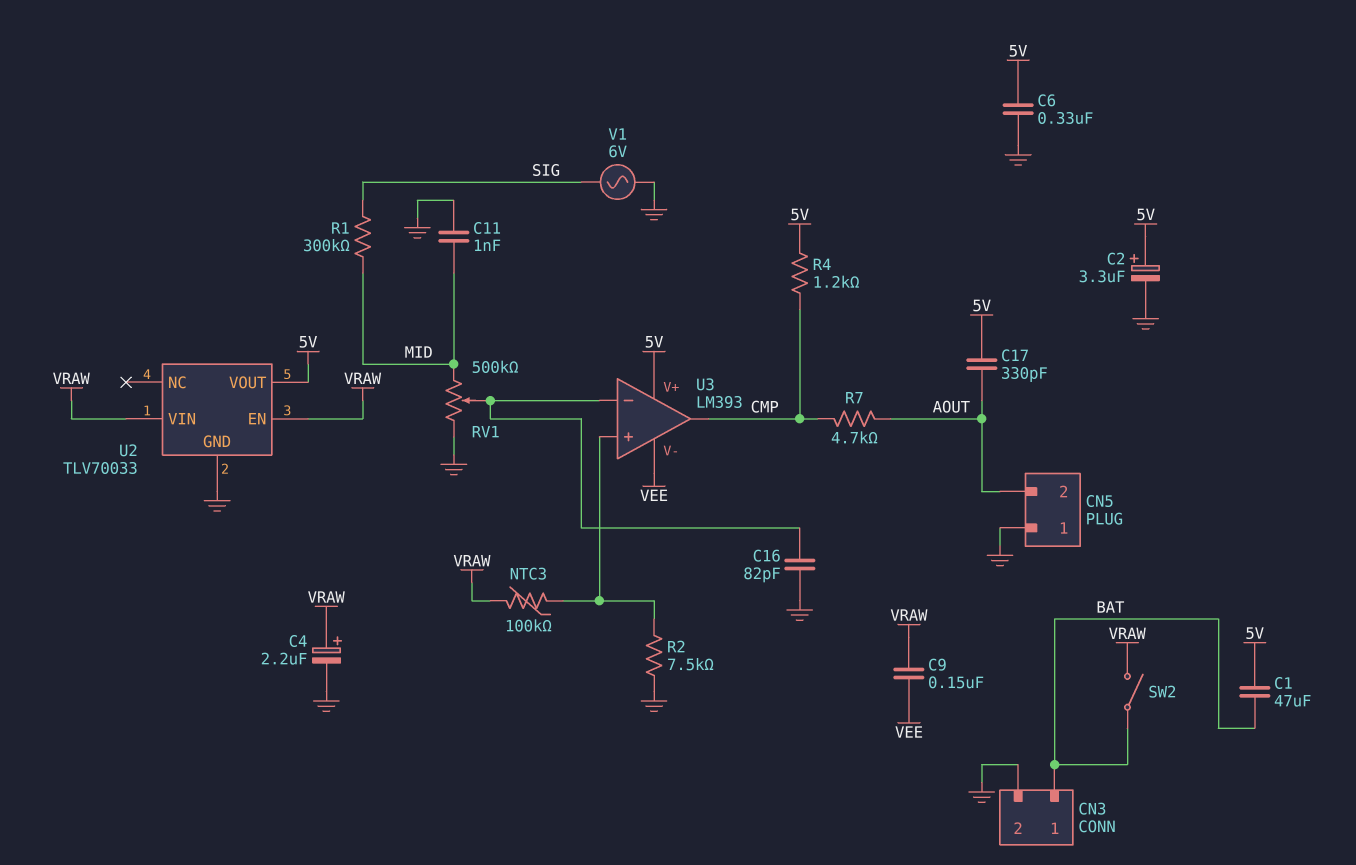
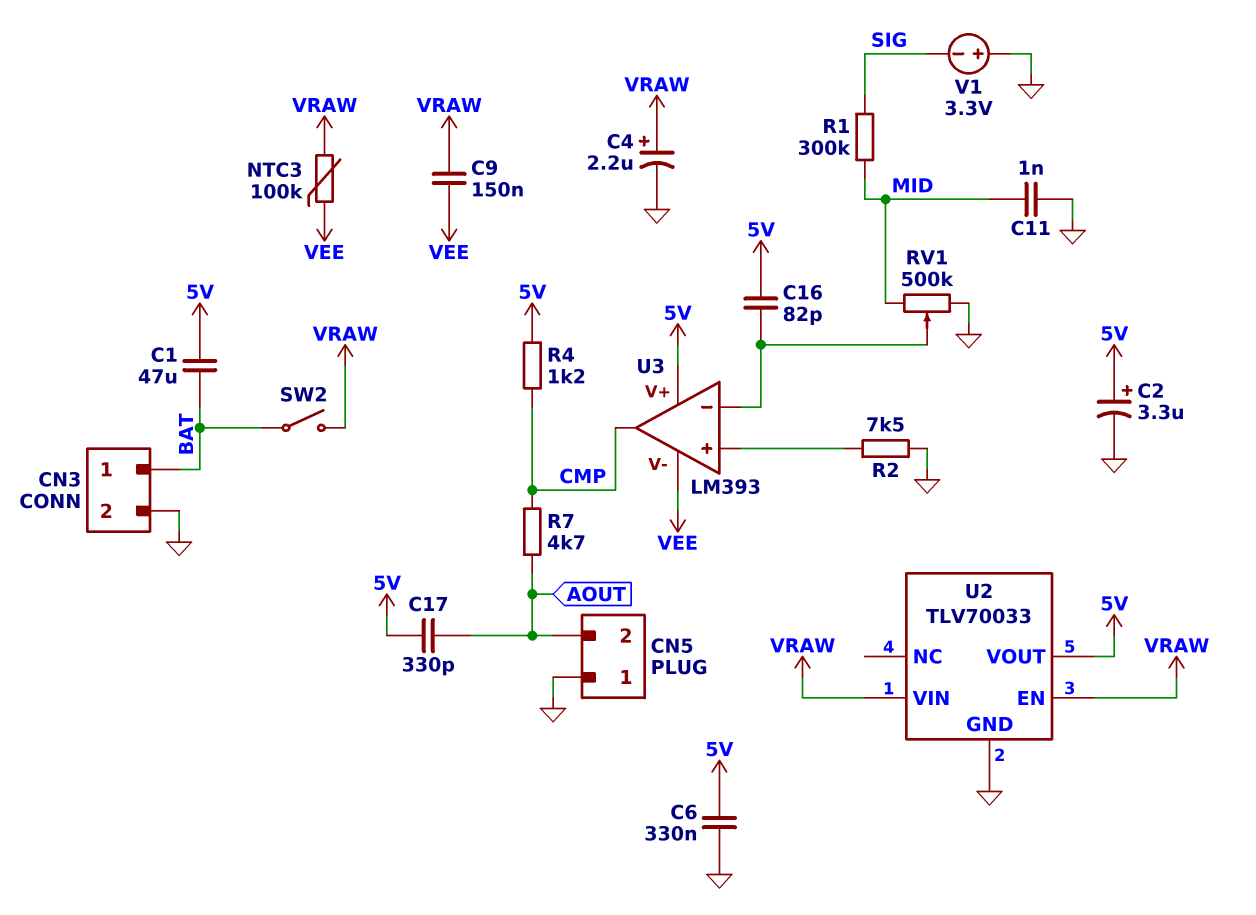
C16: 82pF (GND, U3/in-) -> 82pF (5V, U3/in-)
NTC3: 100k (U3/in+, VRAW) -> 100k (VEE, VRAW)
V1: AC 6V (GND, SIG) -> 3.3V (plus GND, minus SIG)

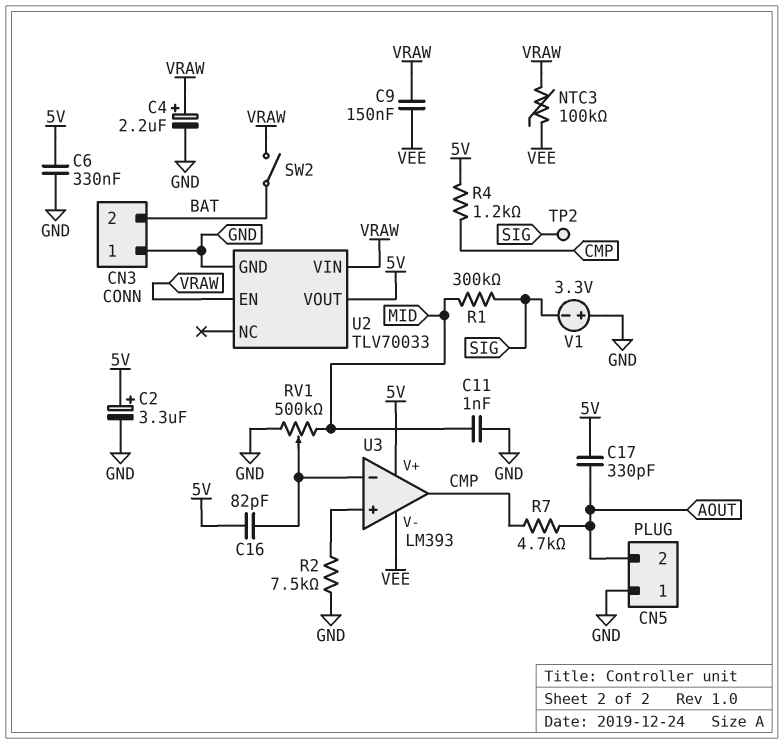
C1: 47uF (5V, BAT) -> none
CN3 pin 1: BAT -> GND
CN3 pin 2: GND -> BAT
TP2: none -> test point (SIG)

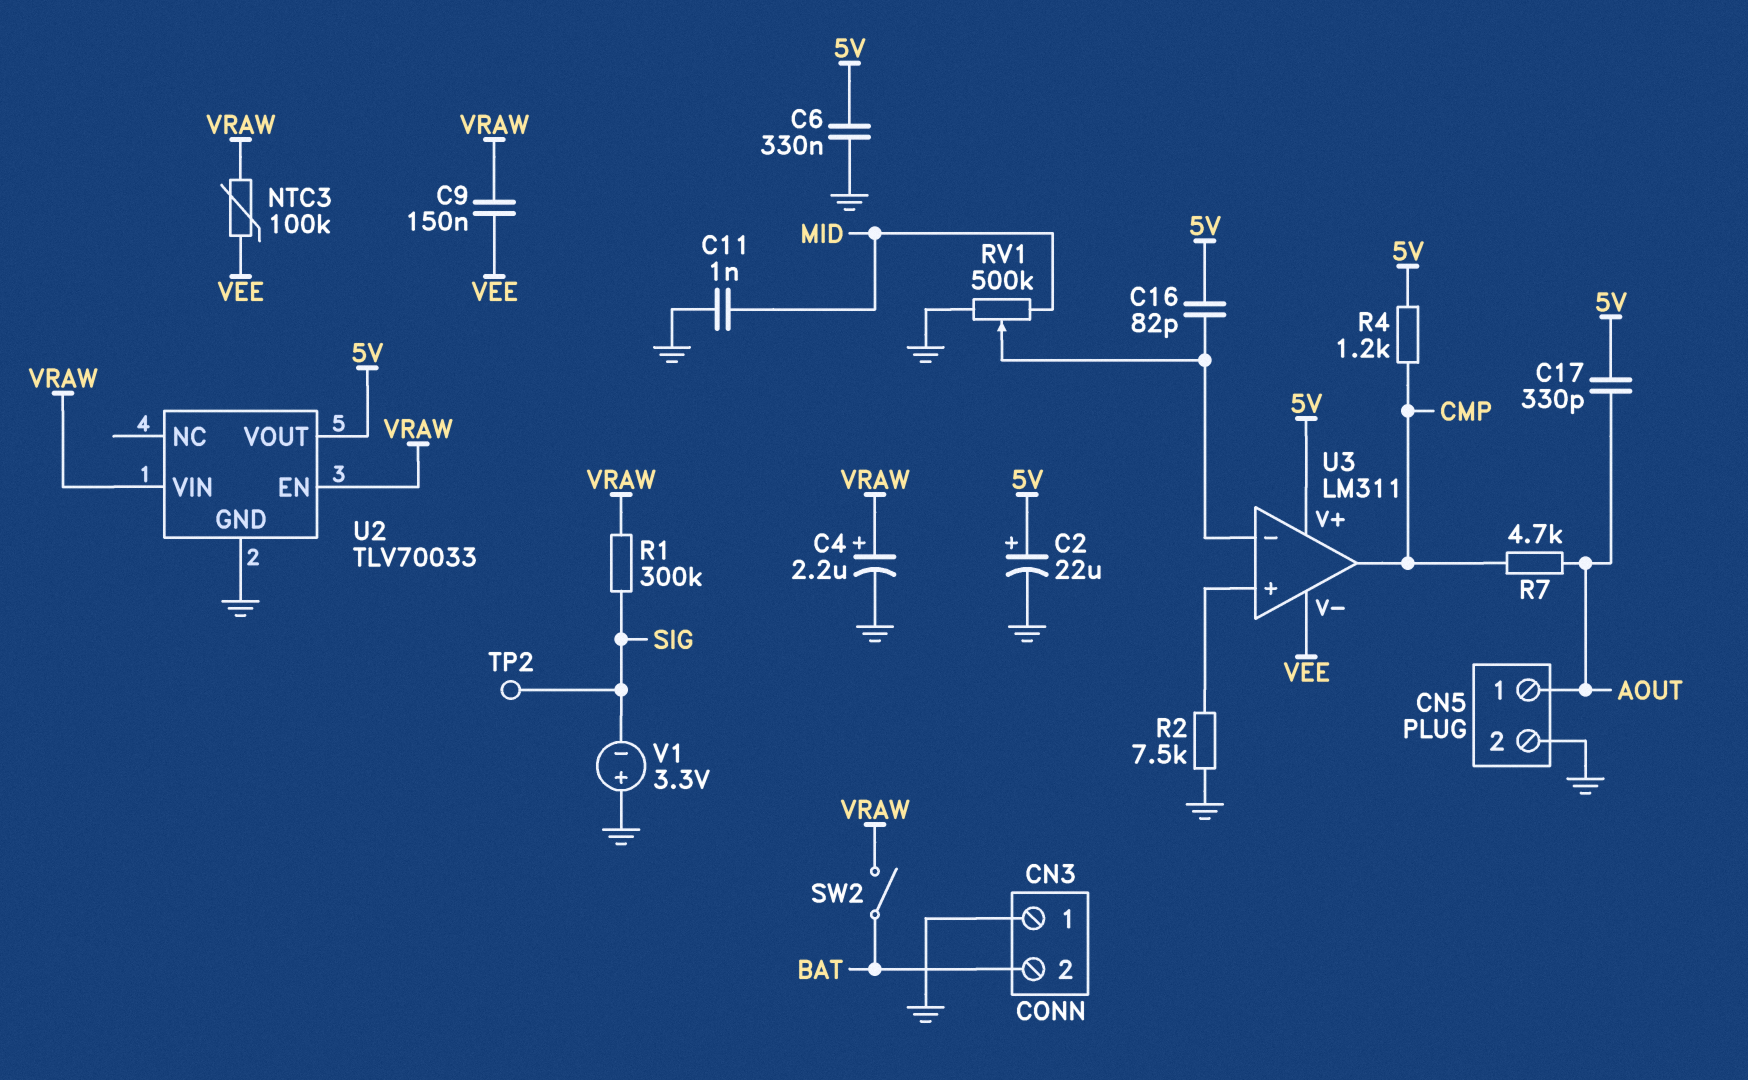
C2: 3.3uF (plus 5V, minus GND) -> 22uF (plus 5V, minus GND)
CN5 pin 1: GND -> AOUT
CN5 pin 2: AOUT -> GND
R1: 300k (MID, SIG) -> 300k (SIG, VRAW)
U3: LM393 -> LM311

